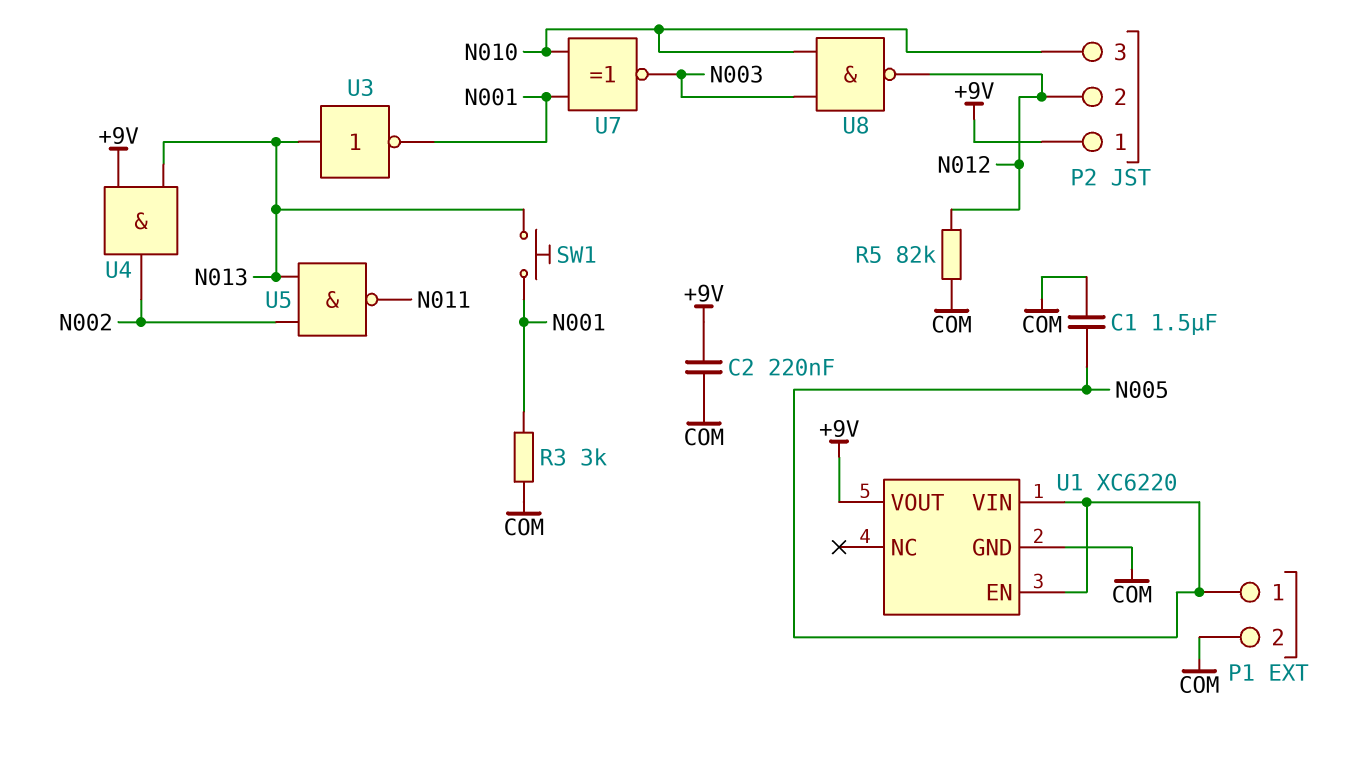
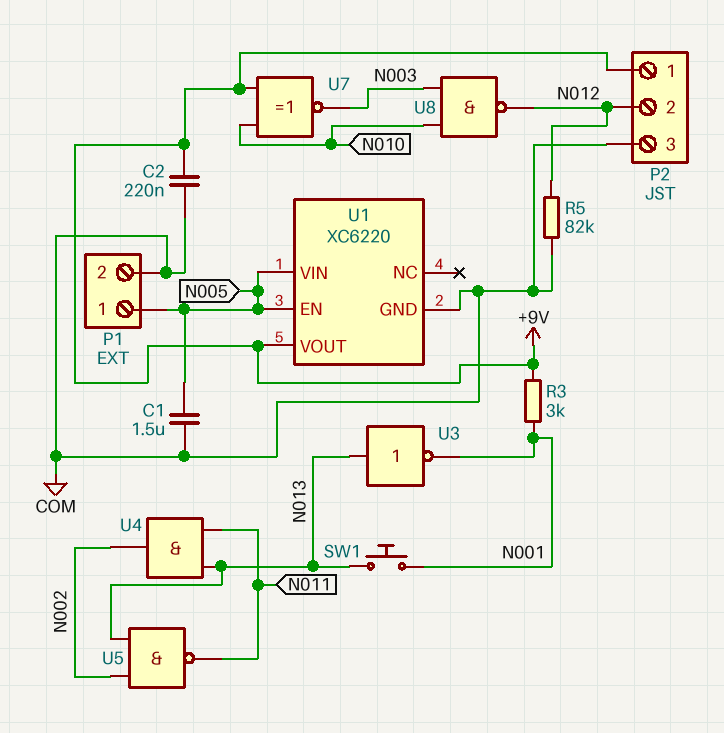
P2 pin 3: N010 -> COM
R3: 3k (COM, N001) -> 3k (+9V, N001)
U4: AND (in +9V, in N013, out N002) -> AND (in N011, in N013, out N002)
U7: XNOR (in N001, in N010, out N003) -> XNOR (in +9V, in N010, out N003)

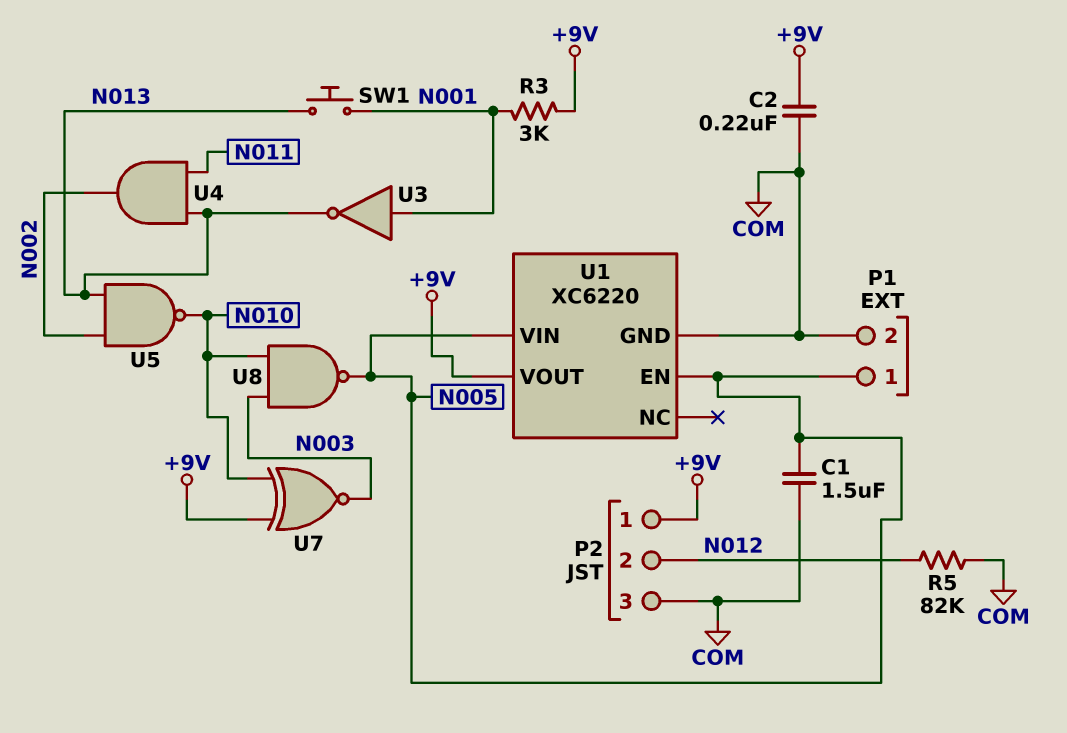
U3: NOT (in N013, out N001) -> NOT (in N001, out N013)
U5: NAND (in N002, in N013, out N011) -> NAND (in N002, in N013, out N010)
U8: NAND (in N003, in N010, out N012) -> NAND (in N003, in N010, out N005)

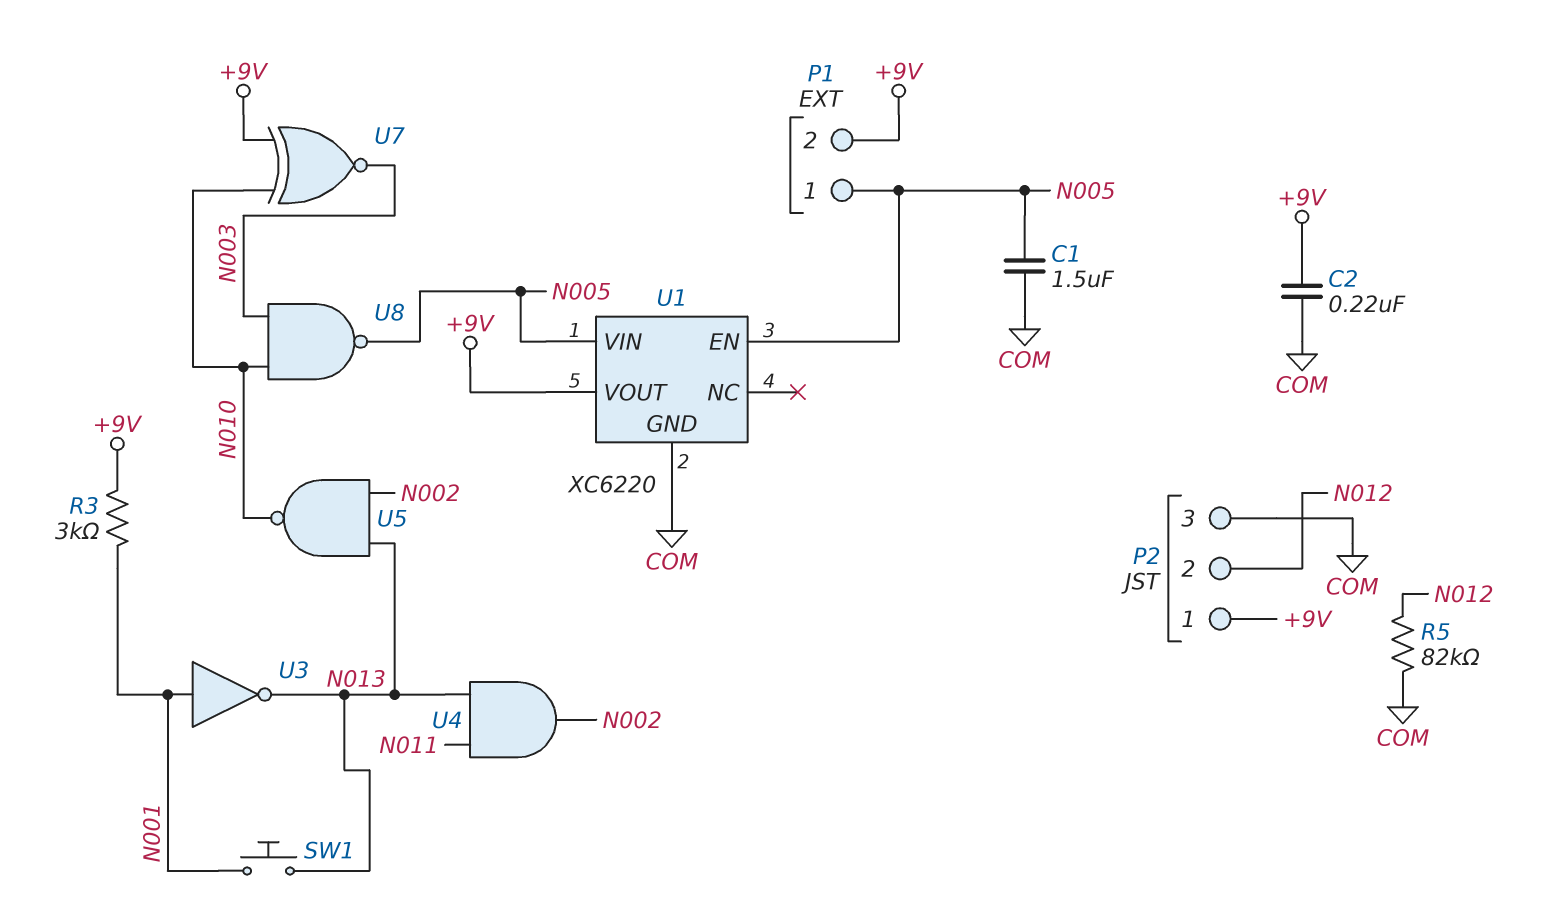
P1 pin 2: COM -> +9V

